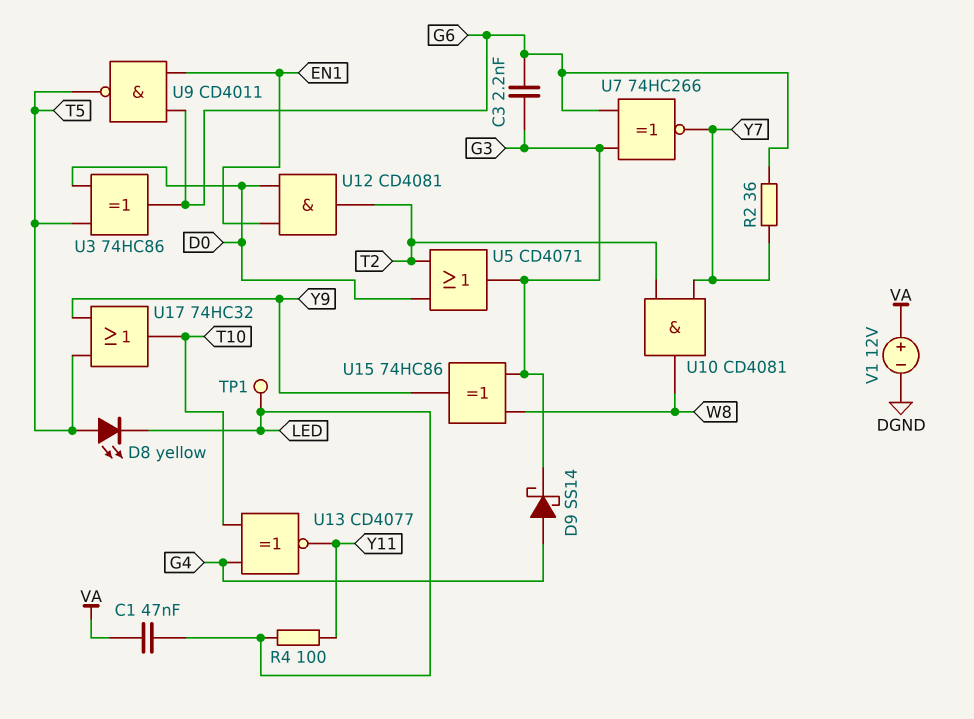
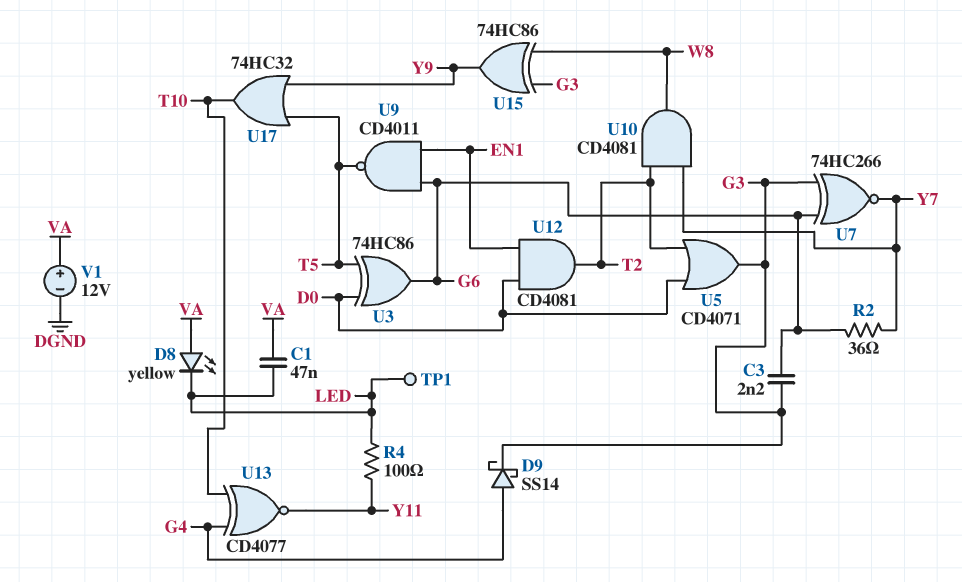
D8: LED yellow (A T5, K LED) -> LED yellow (A VA, K LED)

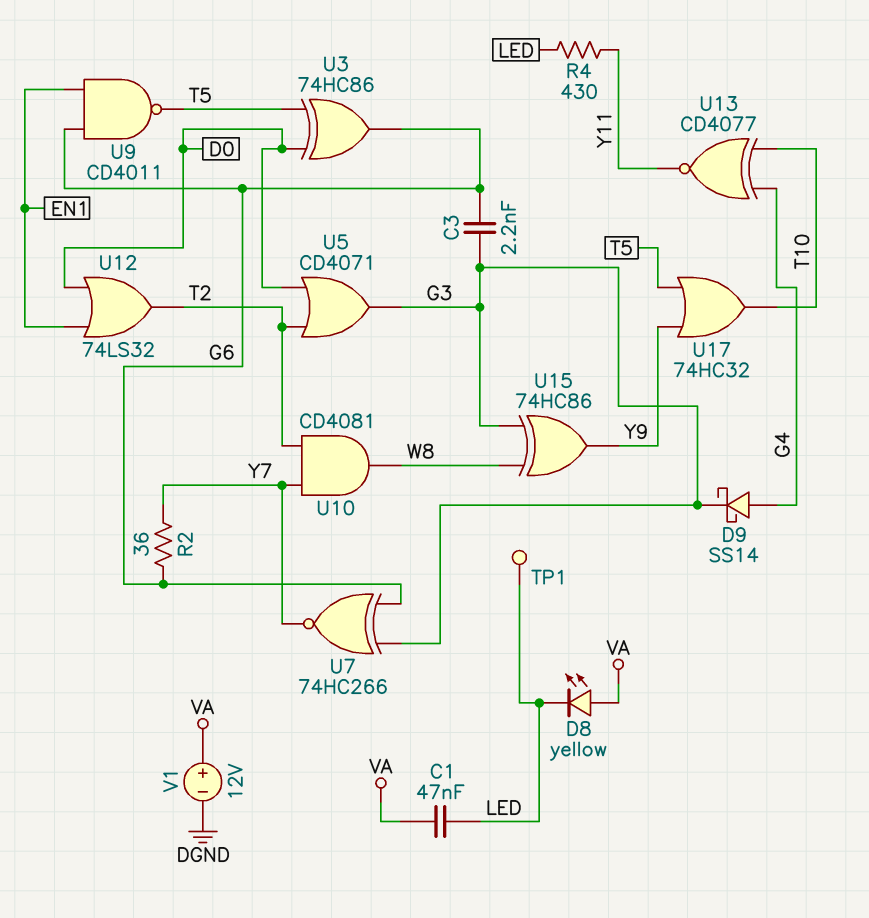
R4: 100 (LED, Y11) -> 430 (LED, Y11)
U12: AND CD4081 (in D0, in EN1, out T2) -> OR 74LS32 (in D0, in EN1, out T2)

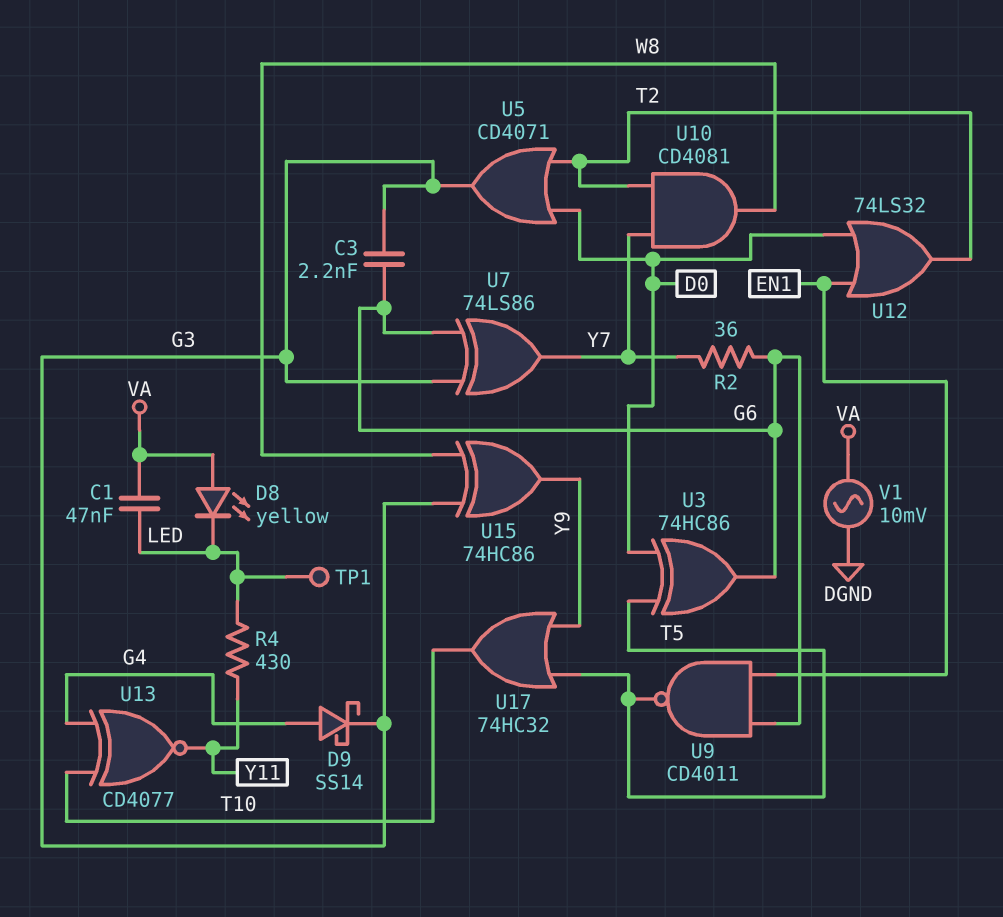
U7: XNOR 74HC266 (in G3, in G6, out Y7) -> XOR 74LS86 (in G3, in G6, out Y7)
V1: 12V (plus VA, minus DGND) -> AC 10mV (DGND, VA)

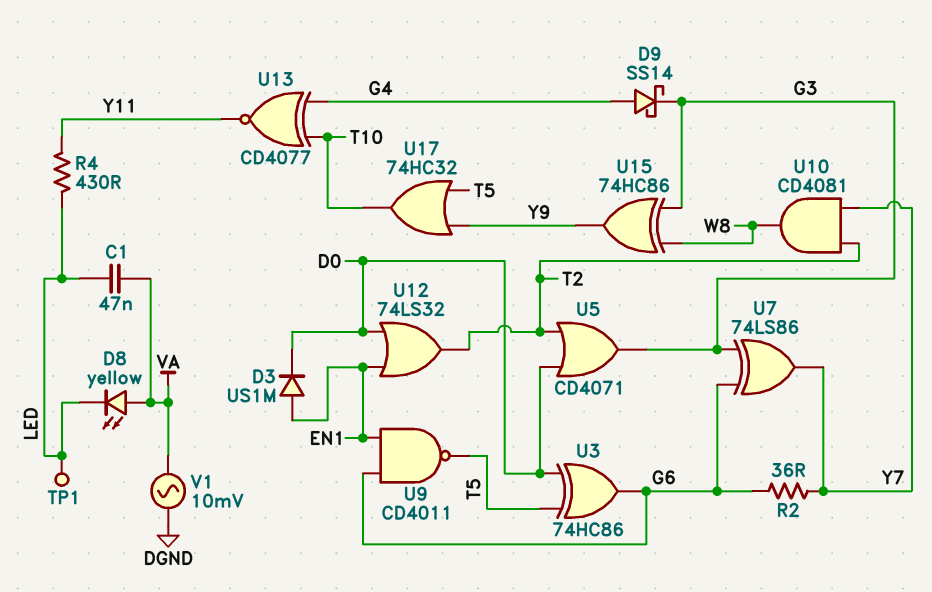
C3: 2.2nF (G3, G6) -> none
D3: none -> diode US1M (A EN1, K D0)

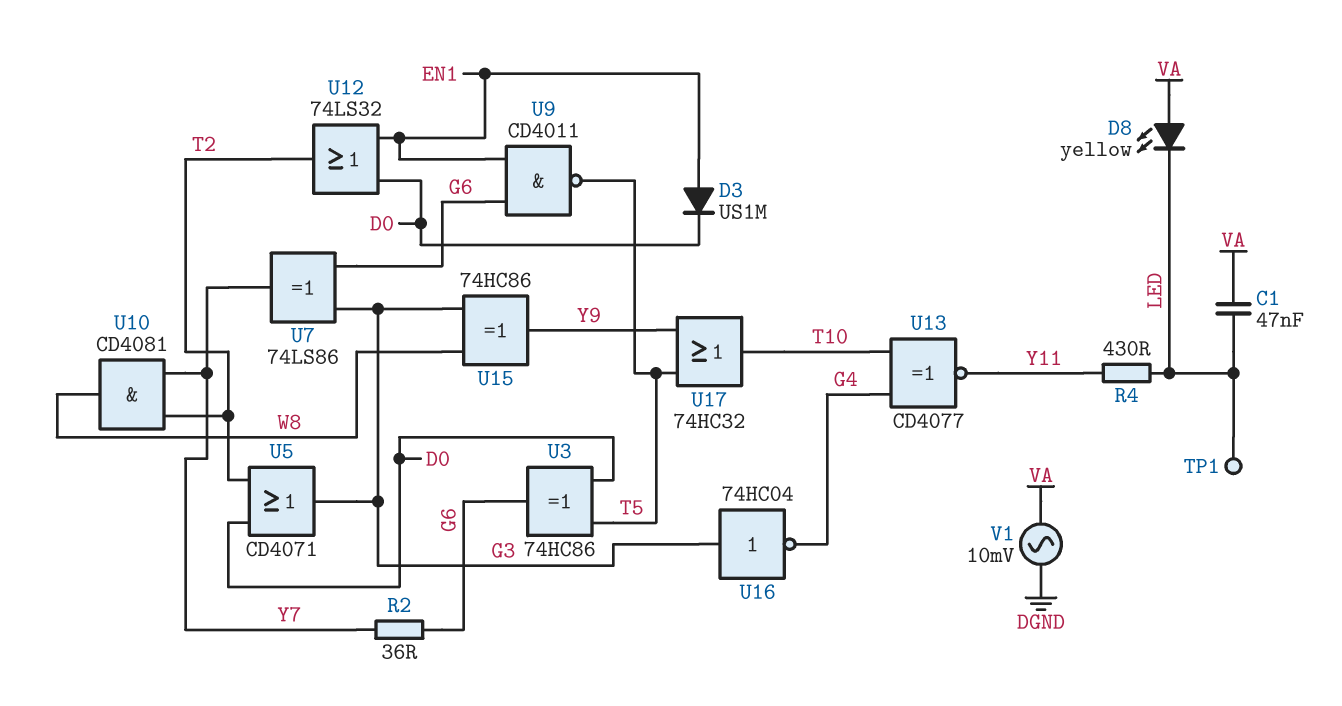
D9: schottky SS14 (A G4, K G3) -> none
U16: none -> NOT 74HC04 (in G3, out G4)

